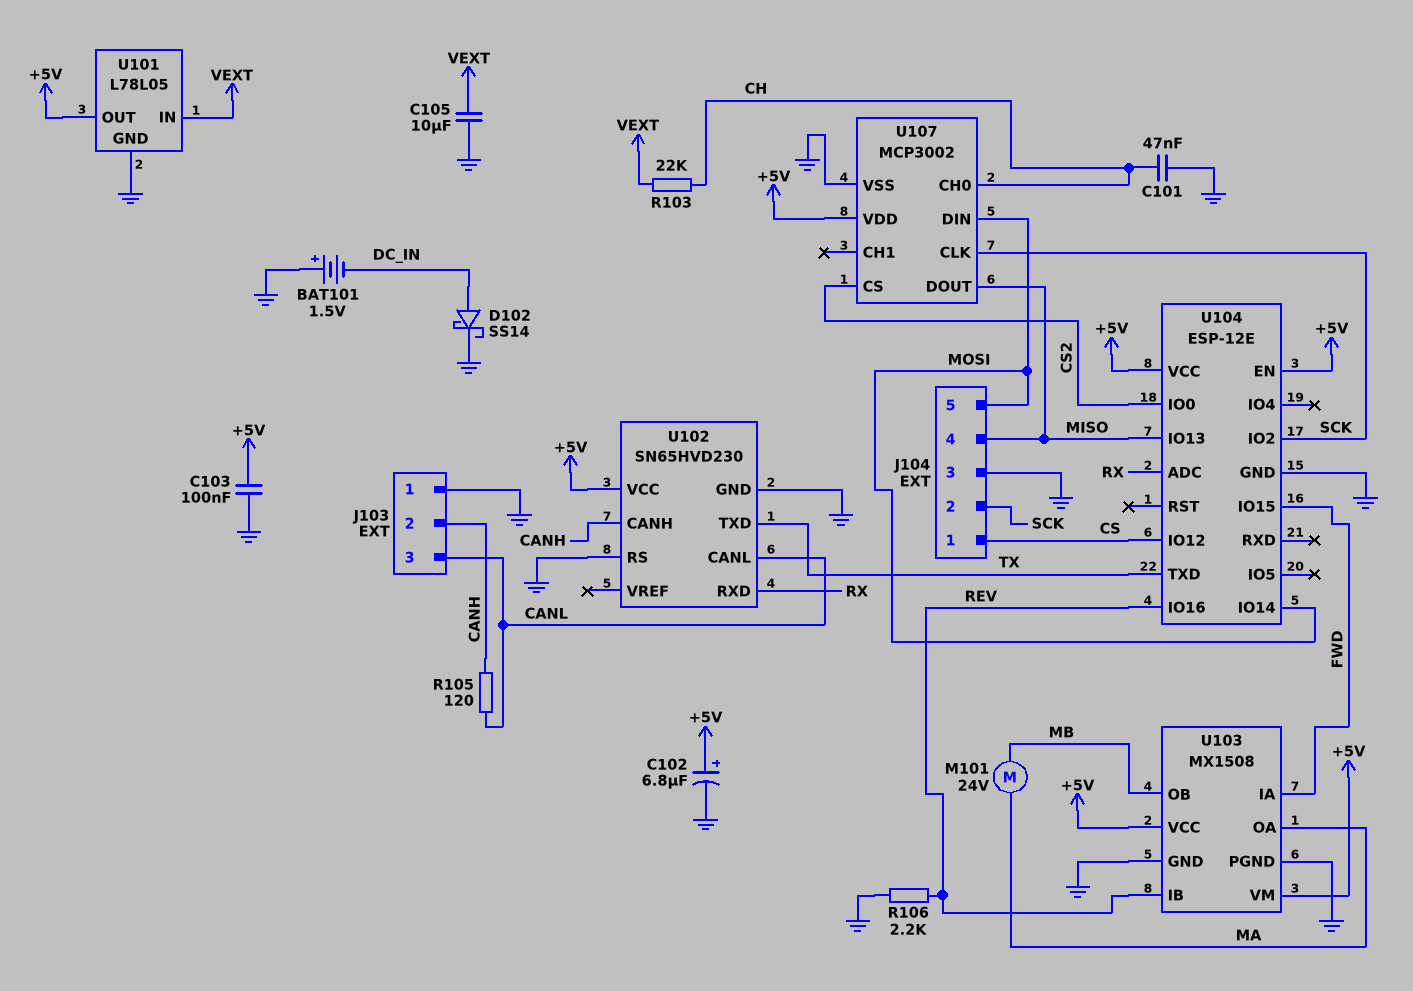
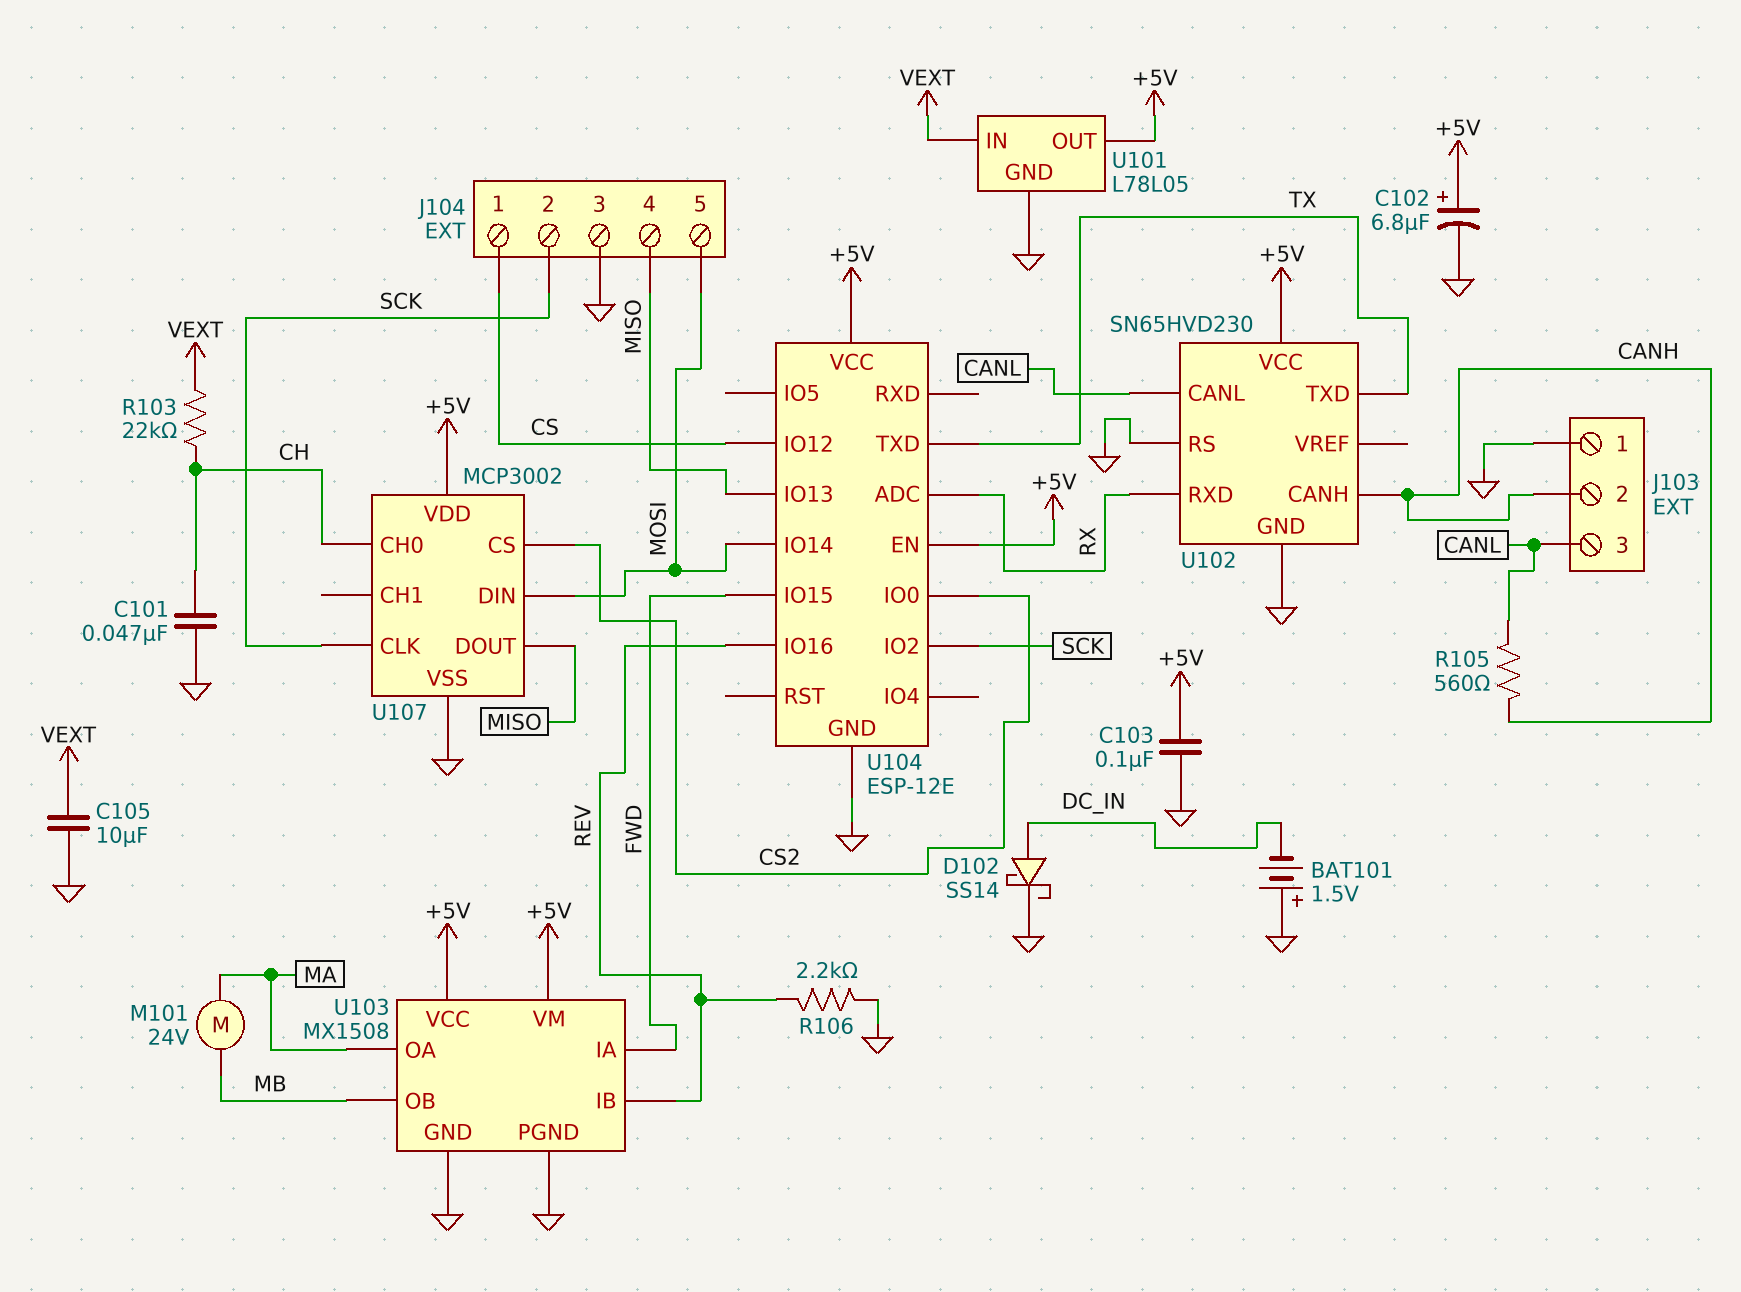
R105: 120 (CANH, CANL) -> 560 (CANH, CANL)

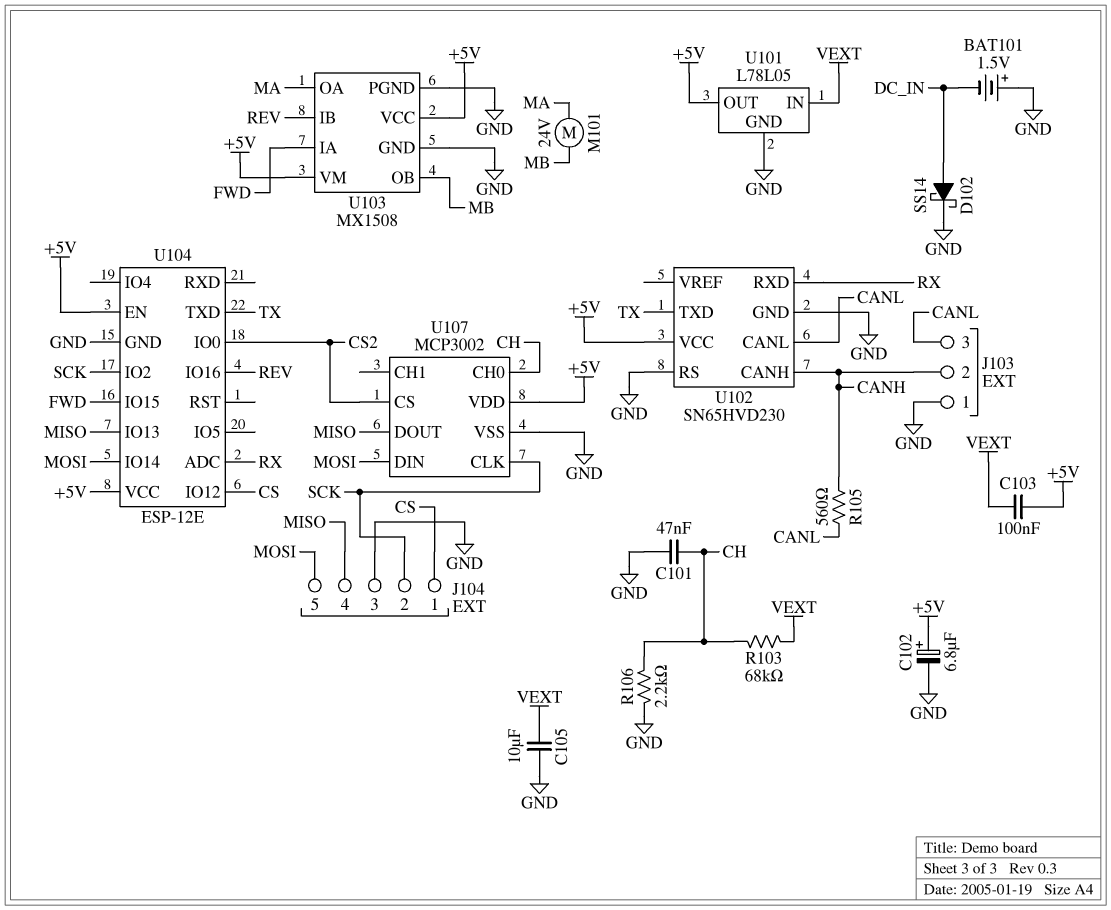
C103: 100nF (+5V, GND) -> 100nF (+5V, VEXT)
R103: 22k (CH, VEXT) -> 68k (CH, VEXT)
R106: 2.2k (GND, REV) -> 2.2k (CH, GND)

